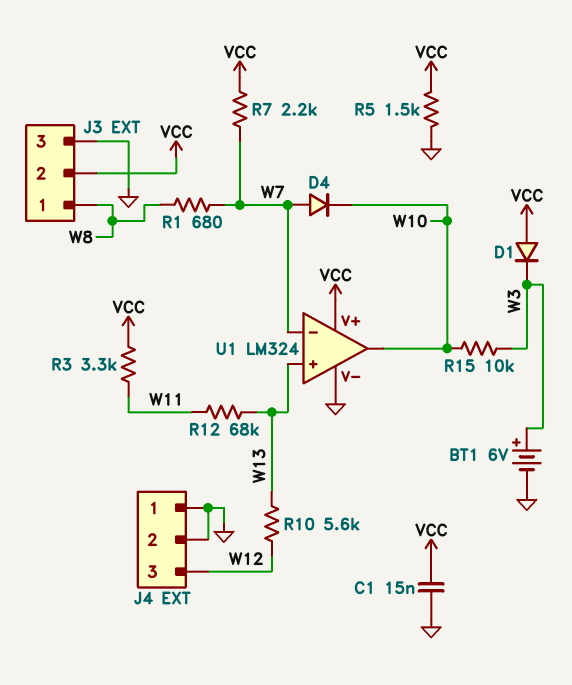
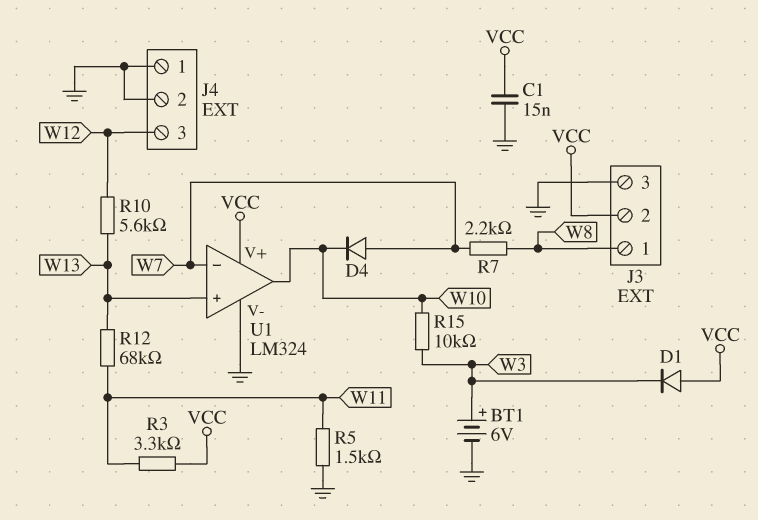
R1: 680 (W7, W8) -> none
R5: 1.5k (GND, VCC) -> 1.5k (GND, W11)
R7: 2.2k (VCC, W7) -> 2.2k (W7, W8)

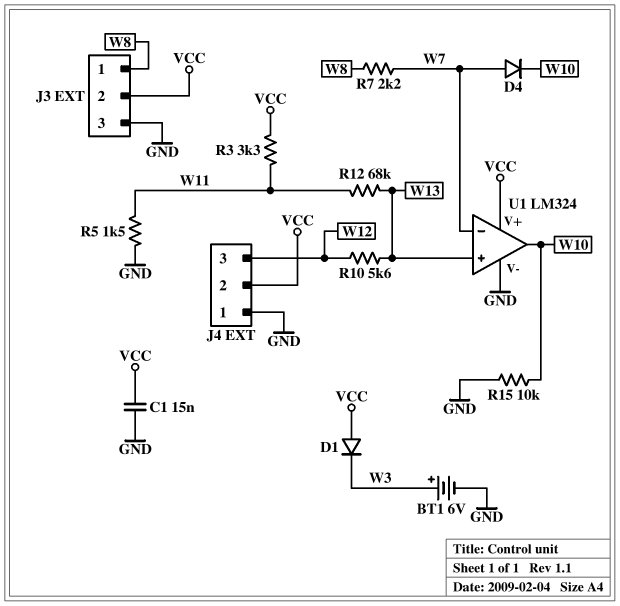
J4 pin 2: GND -> VCC
R15: 10k (W3, W10) -> 10k (GND, W10)

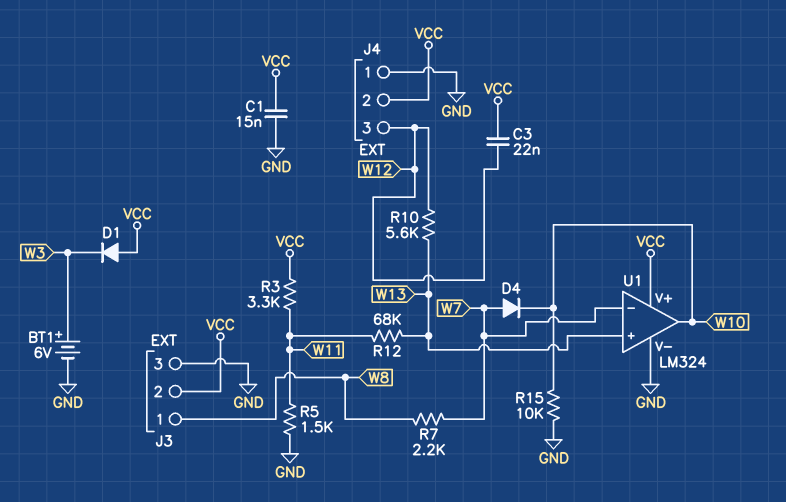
C3: none -> 22nF (VCC, W12)

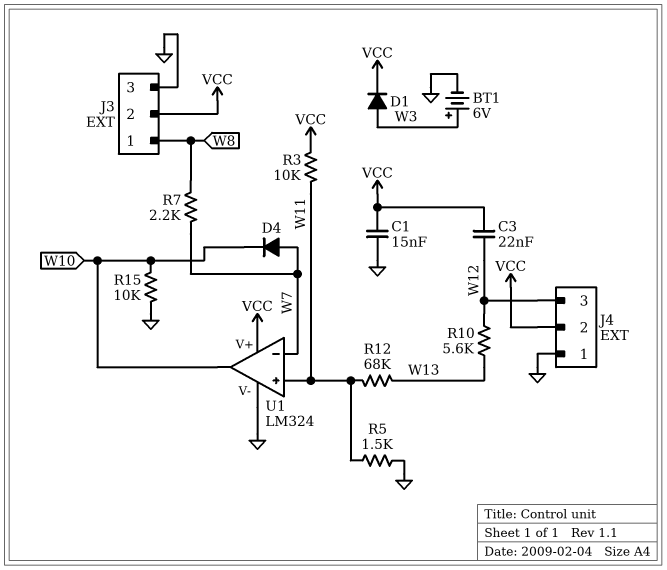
D1: diode (A VCC, K W3) -> diode (A W3, K VCC)
R3: 3.3k (VCC, W11) -> 10k (VCC, W11)
U1 pin in+: W13 -> W11

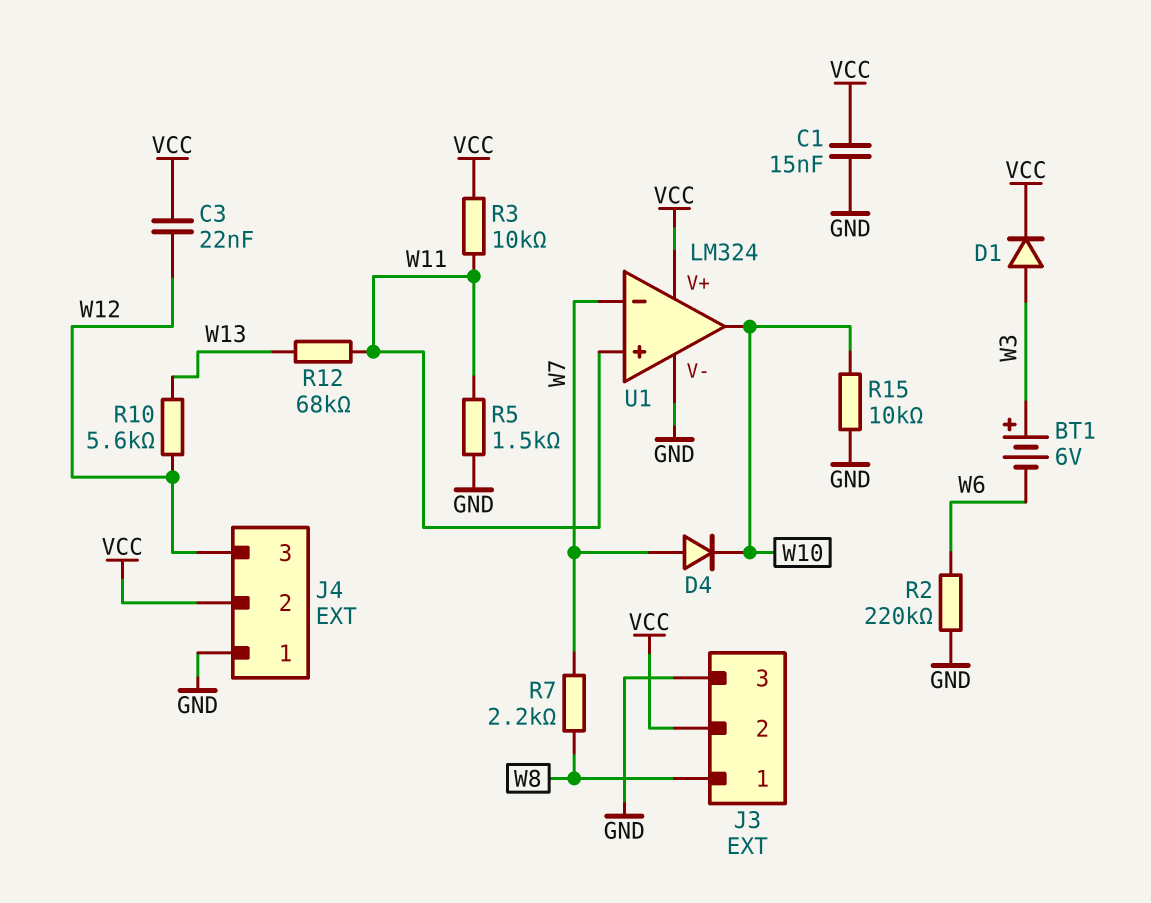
BT1: 6V (plus W3, minus GND) -> 6V (plus W3, minus W6)
R2: none -> 220k (GND, W6)

